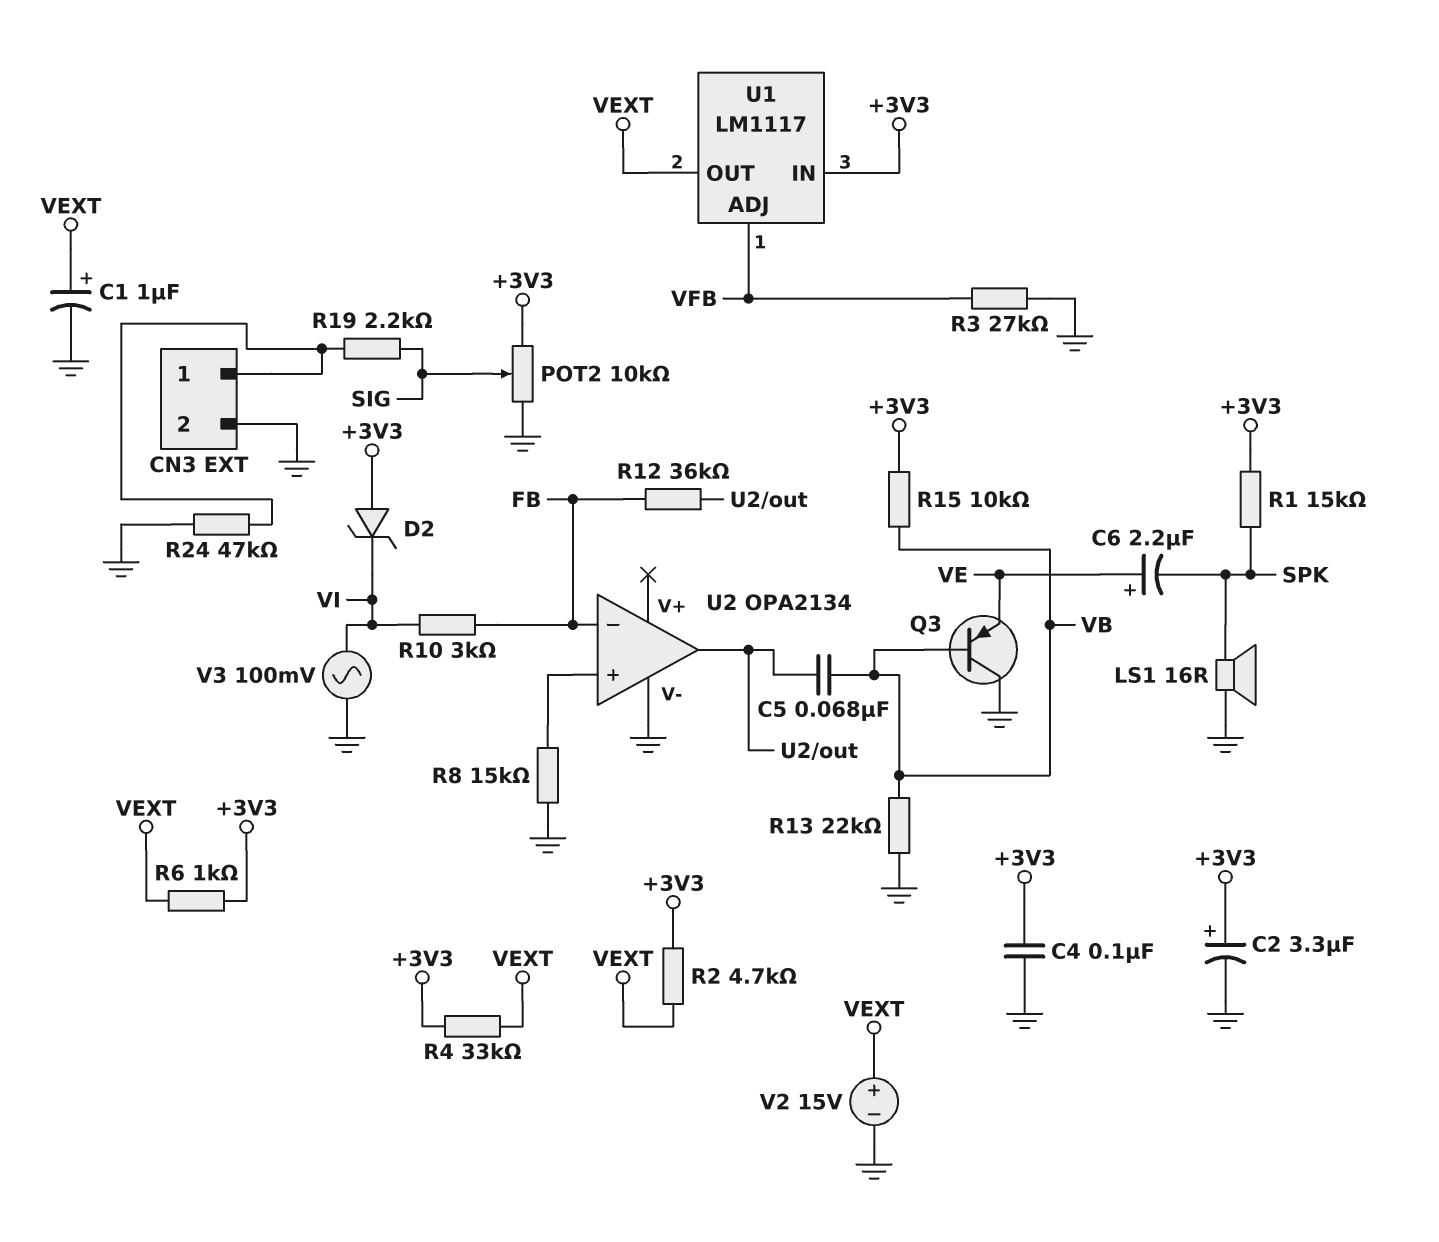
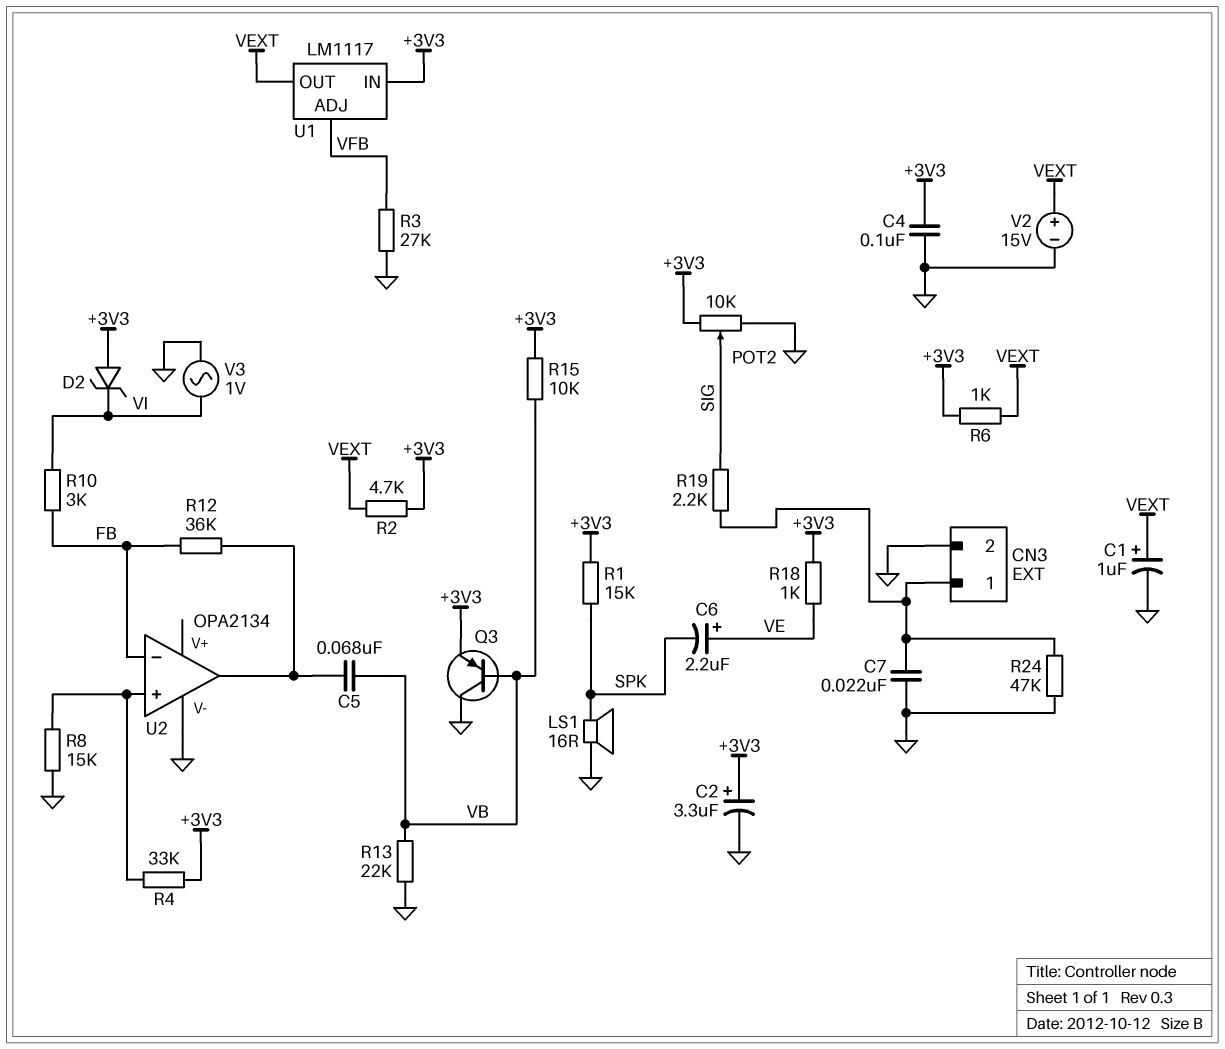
C7: none -> 22nF (CN3/1, GND)
Q3: PNP (B VB, C GND, E VE) -> PNP (B VB, C GND, E +3V3)
R4: 33k (+3V3, VEXT) -> 33k (+3V3, U2/in+)
R18: none -> 1k (+3V3, VE)
V3: AC 100mV (GND, VI) -> AC 1V (GND, VI)

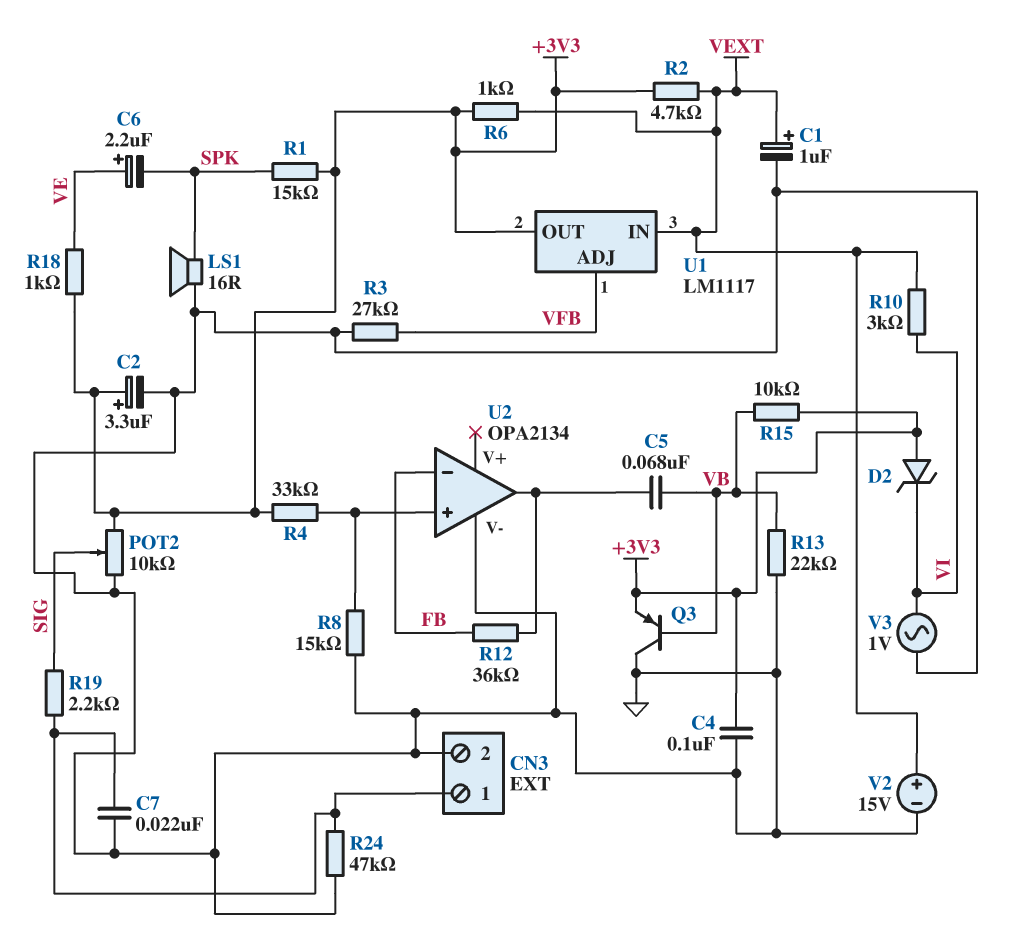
R10: 3k (FB, VI) -> 3k (VEXT, VI)
U1 pin IN: +3V3 -> VEXT
U1 pin OUT: VEXT -> +3V3

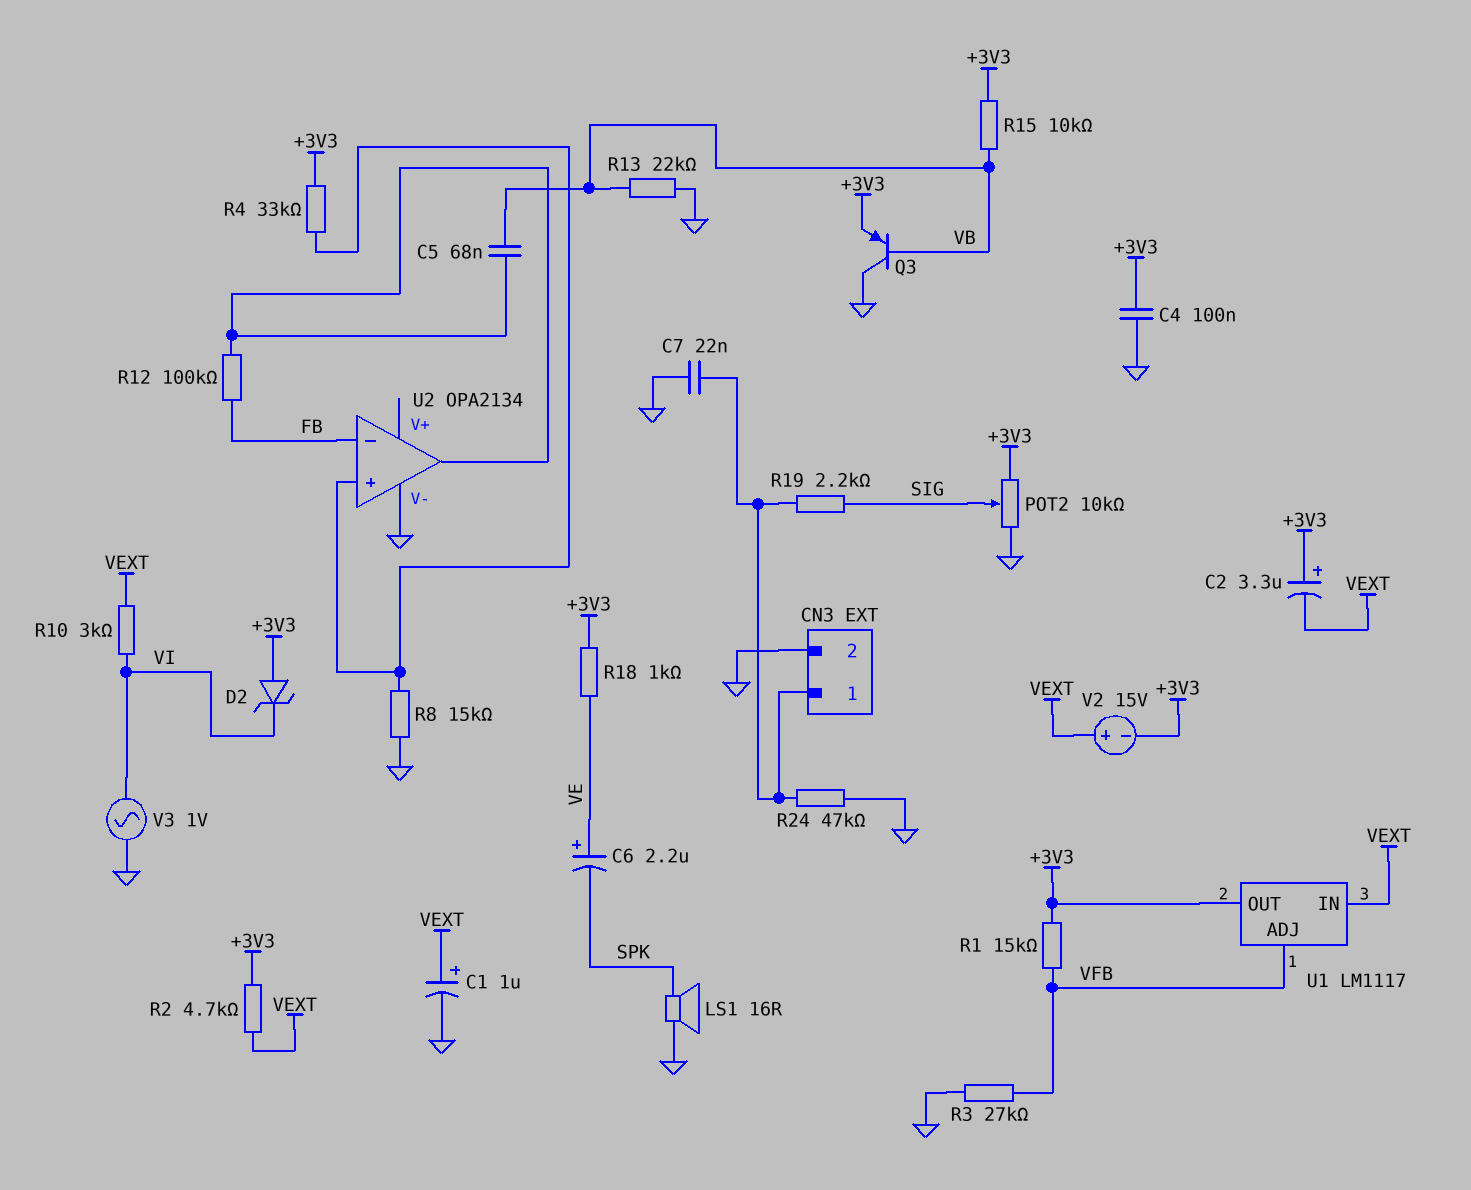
C2: 3.3uF (plus +3V3, minus GND) -> 3.3uF (plus +3V3, minus VEXT)
R1: 15k (+3V3, SPK) -> 15k (+3V3, VFB)
R6: 1k (+3V3, VEXT) -> none
R12: 36k (FB, U2/out) -> 100k (FB, U2/out)
V2: 15V (plus VEXT, minus GND) -> 15V (plus VEXT, minus +3V3)

